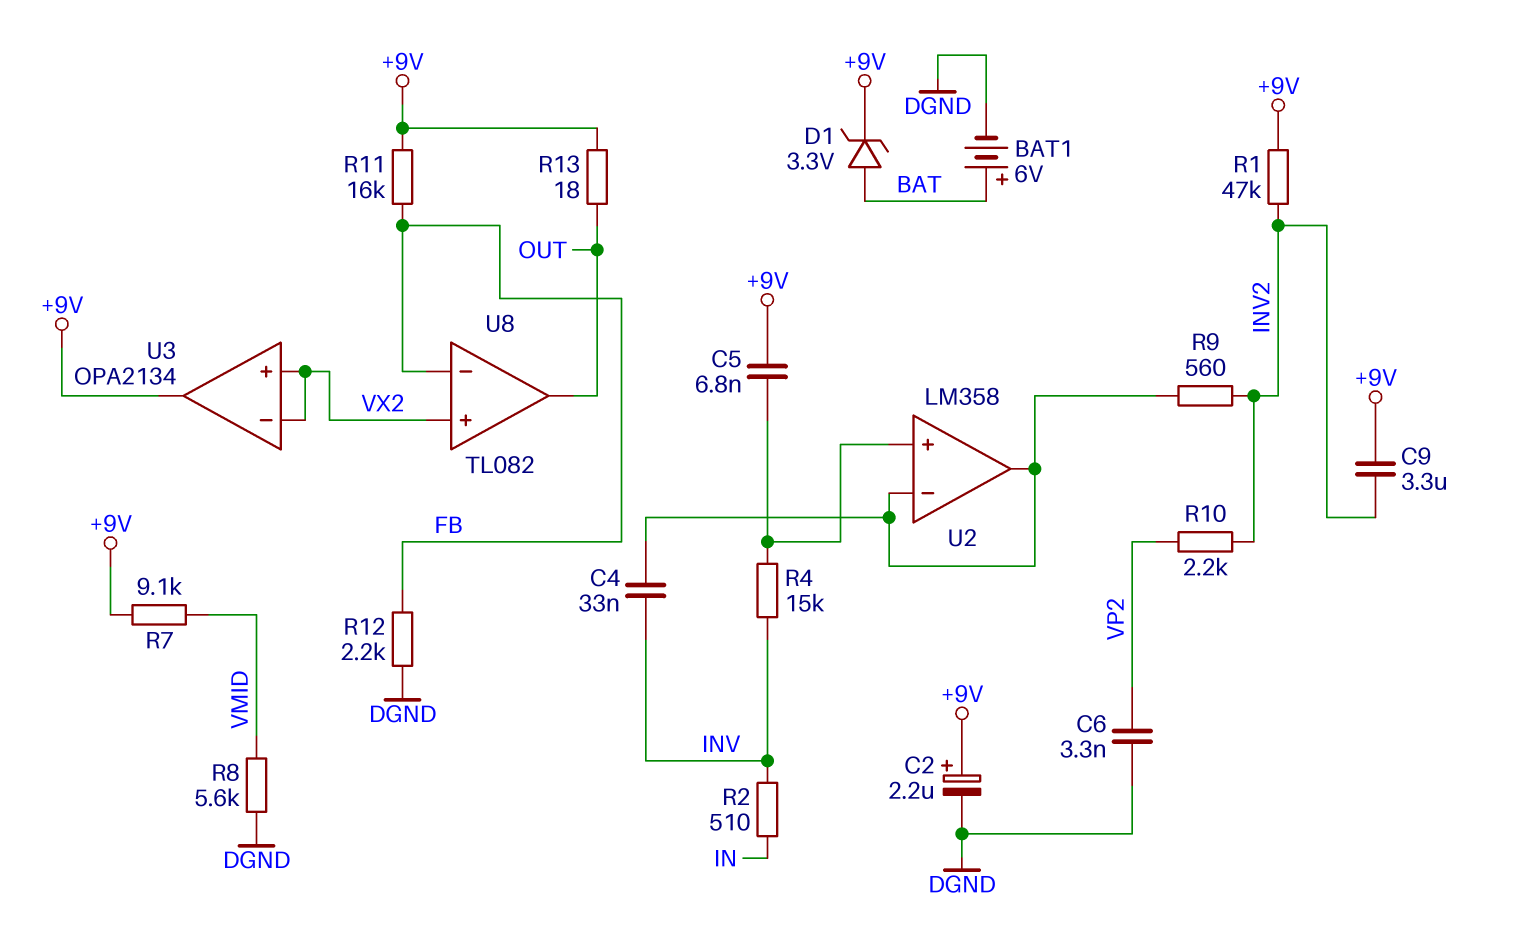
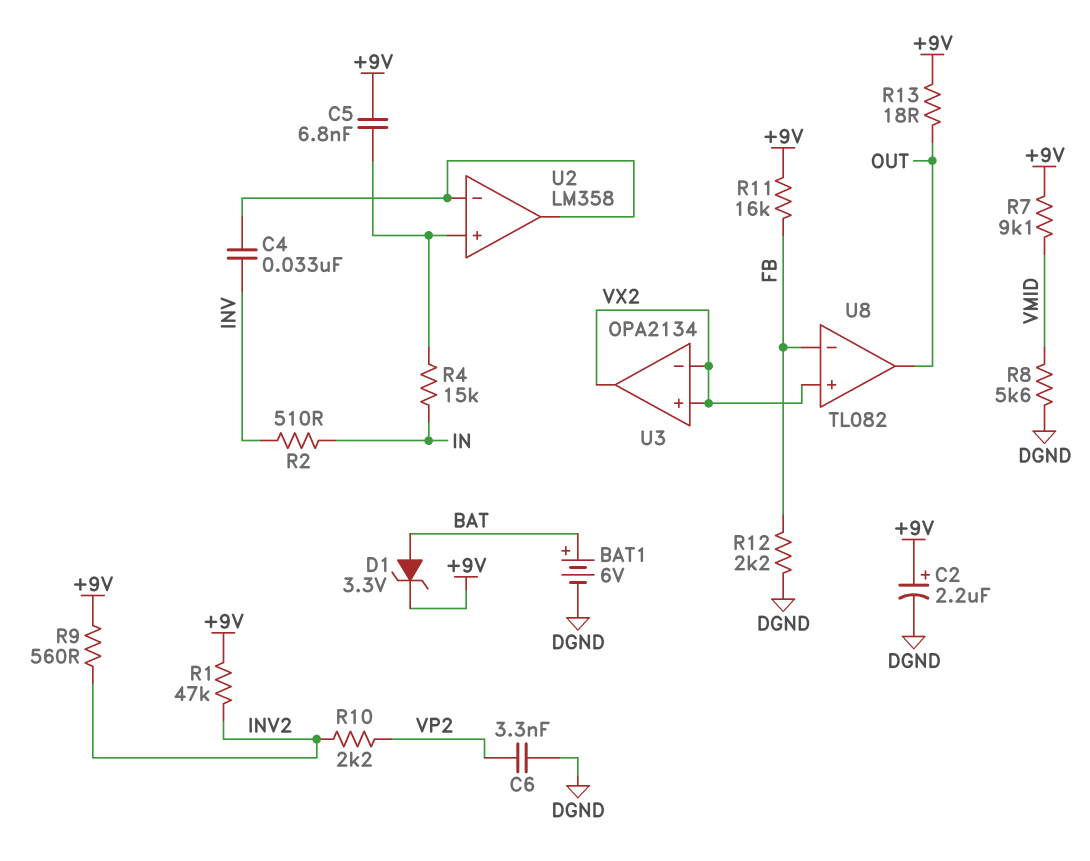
C9: 3.3uF (+9V, INV2) -> none
R4: 15k (INV, U2/in+) -> 15k (IN, U2/in+)
R9: 560 (INV2, U2/in-) -> 560 (+9V, INV2)
U3 pin out: +9V -> VX2

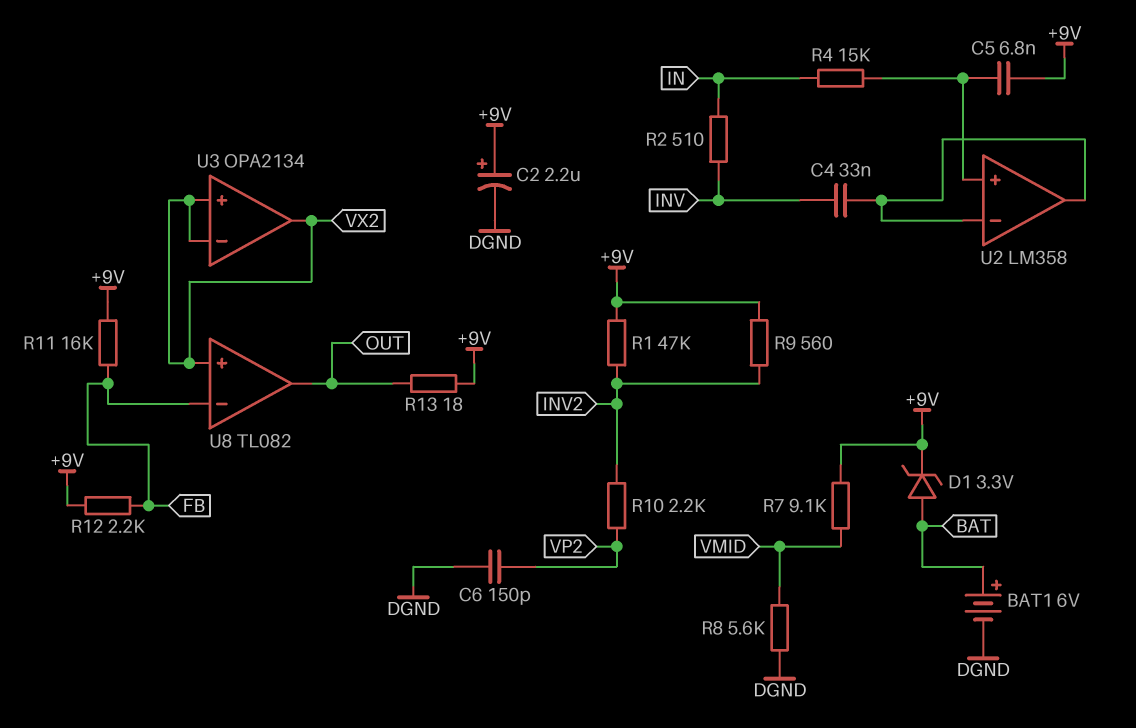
C6: 3.3nF (DGND, VP2) -> 150pF (DGND, VP2)
R12: 2.2k (DGND, FB) -> 2.2k (+9V, FB)

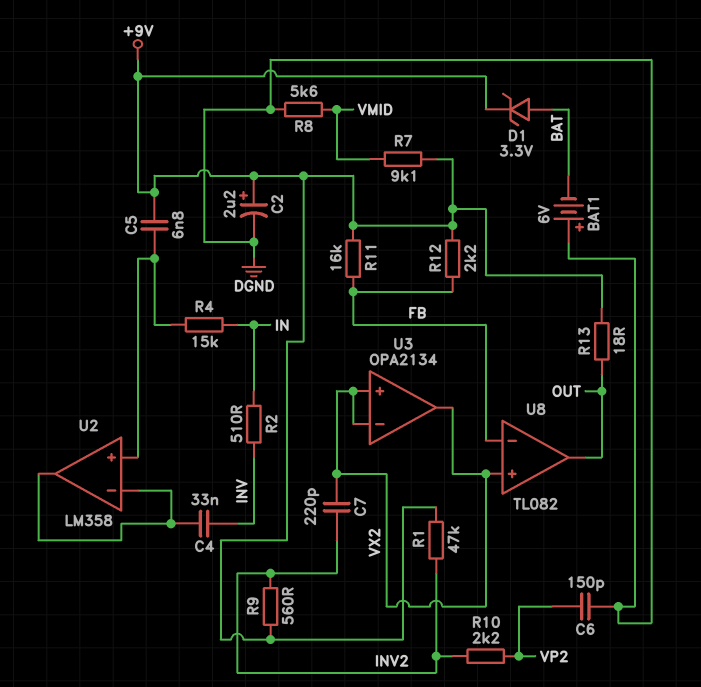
BAT1: 6V (plus BAT, minus DGND) -> 6V (plus DGND, minus BAT)
C7: none -> 220pF (INV2, VX2)

